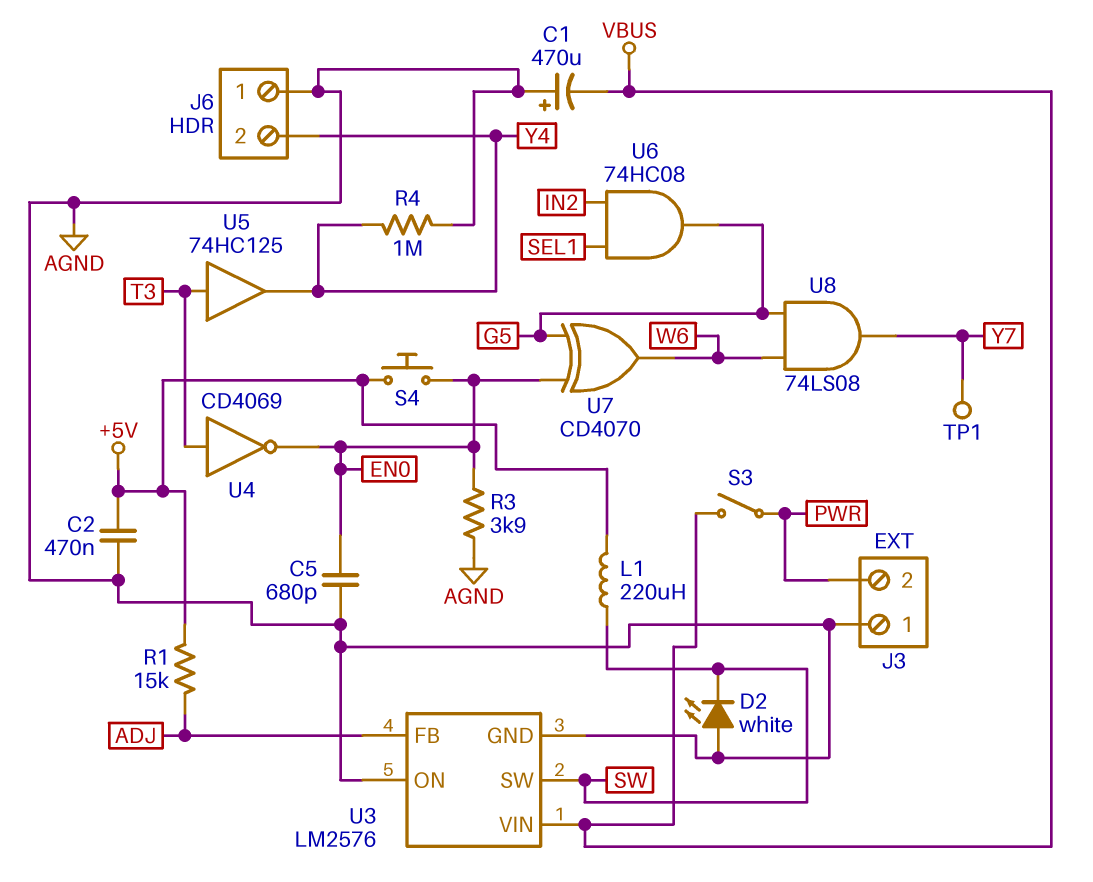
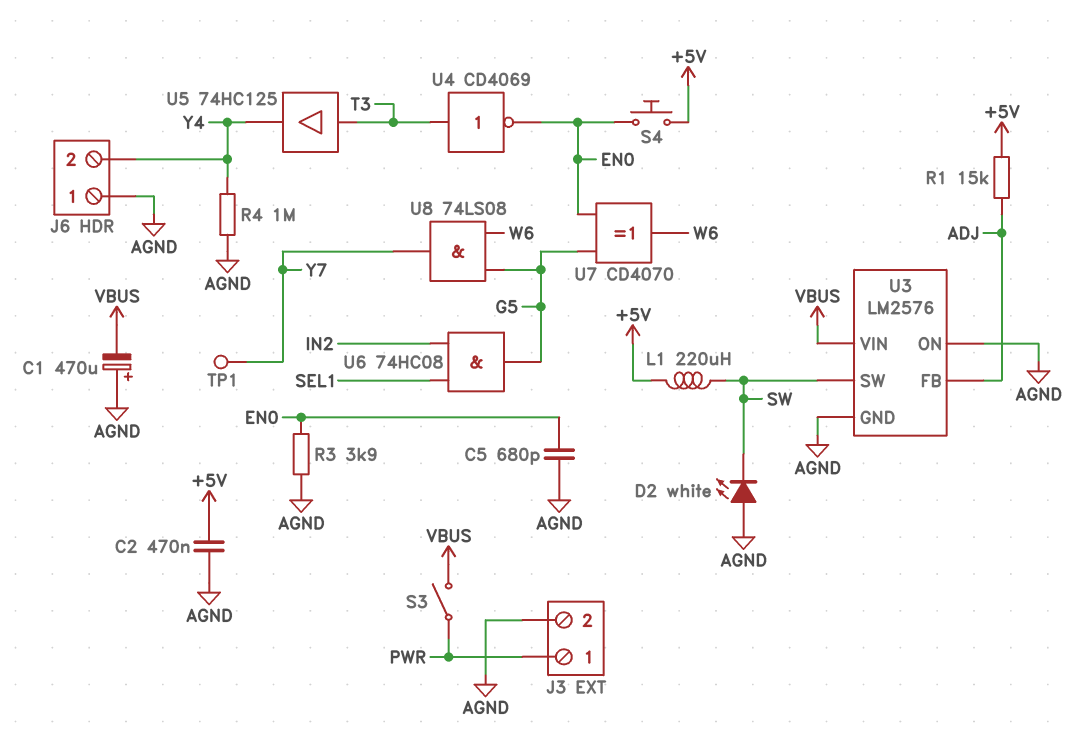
J3 pin 1: AGND -> PWR
J3 pin 2: PWR -> AGND

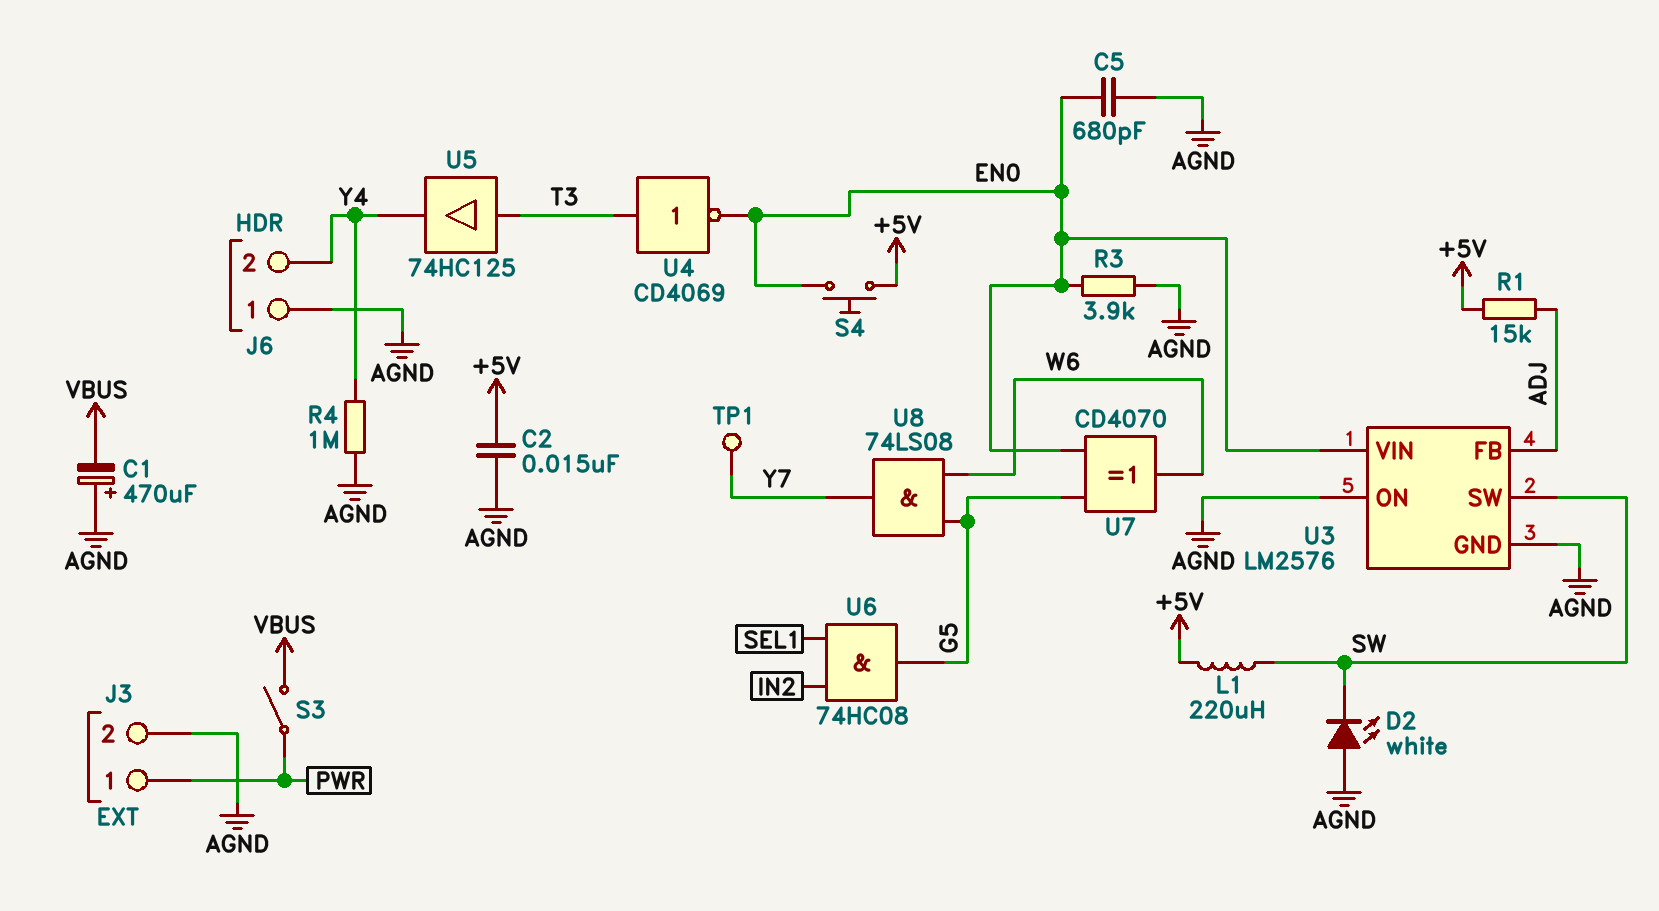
C2: 470nF (+5V, AGND) -> 15nF (+5V, AGND)
U3 pin VIN: VBUS -> EN0

